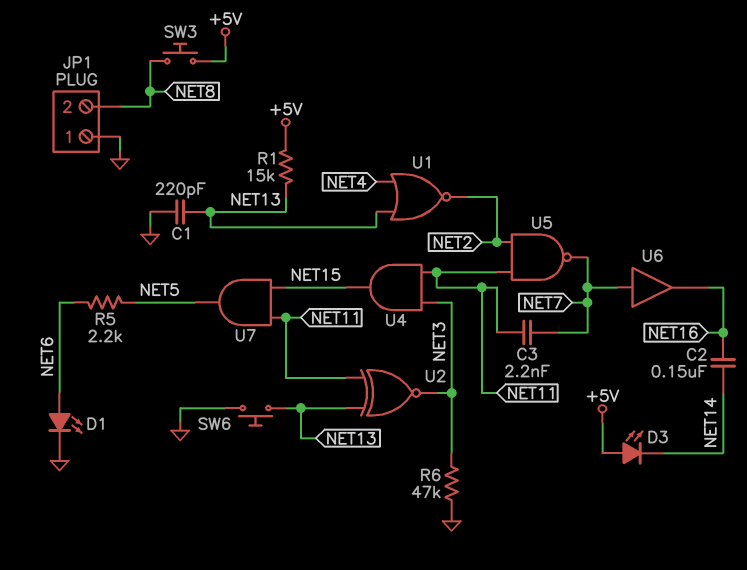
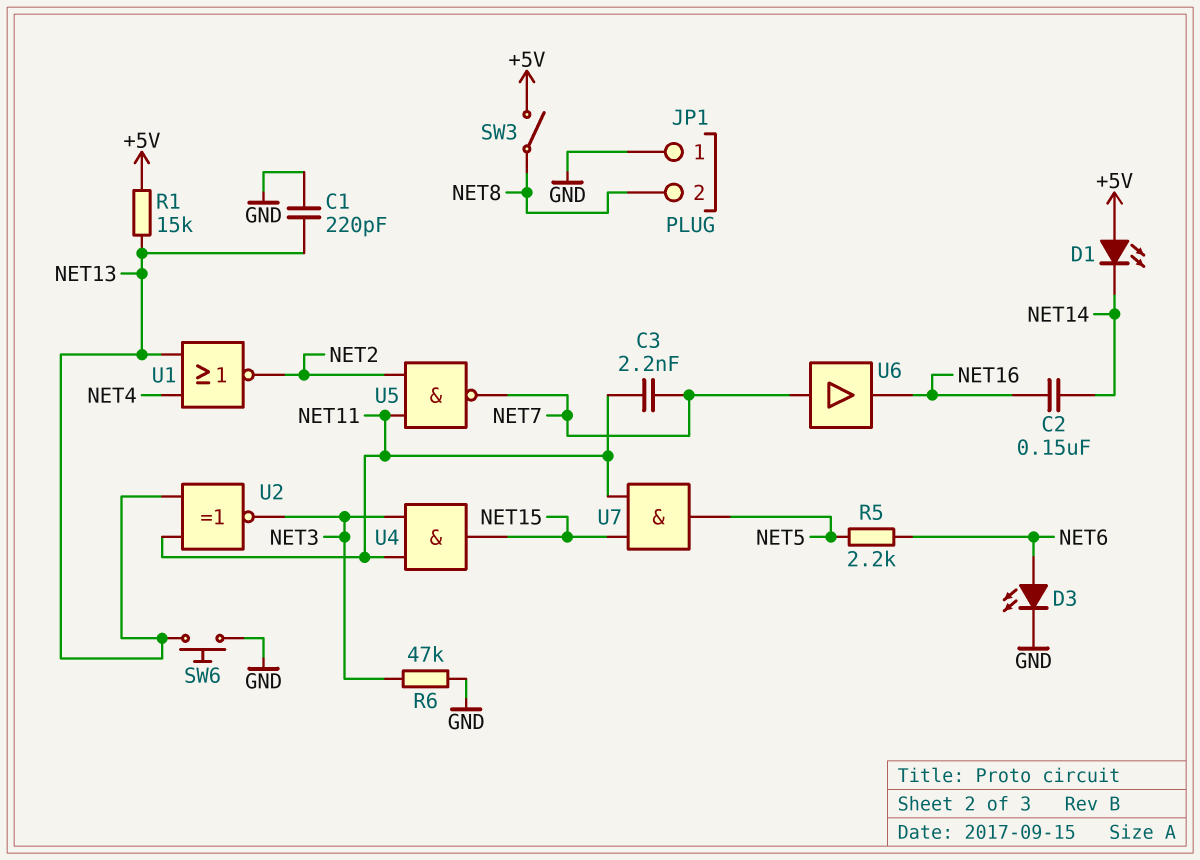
D1: LED (A NET6, K GND) -> LED (A +5V, K NET14)
D3: LED (A +5V, K NET14) -> LED (A NET6, K GND)
SW3: button (+5V, NET8) -> switch (+5V, NET8)

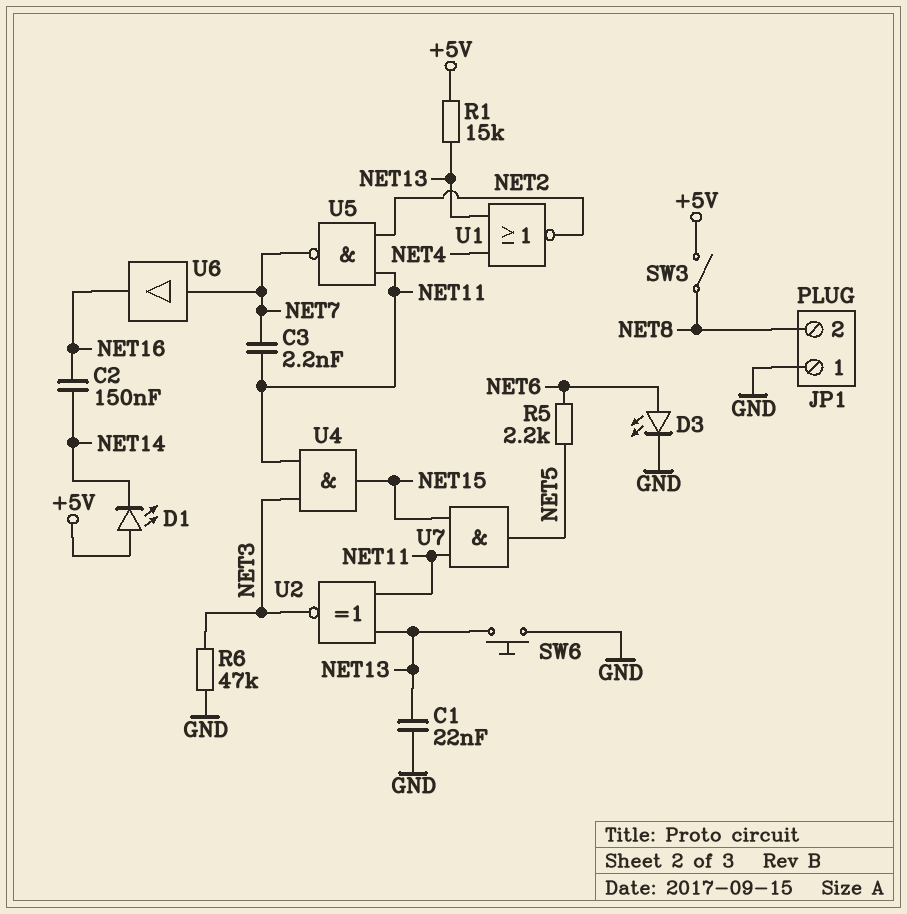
C1: 220pF (GND, NET13) -> 22nF (GND, NET13)

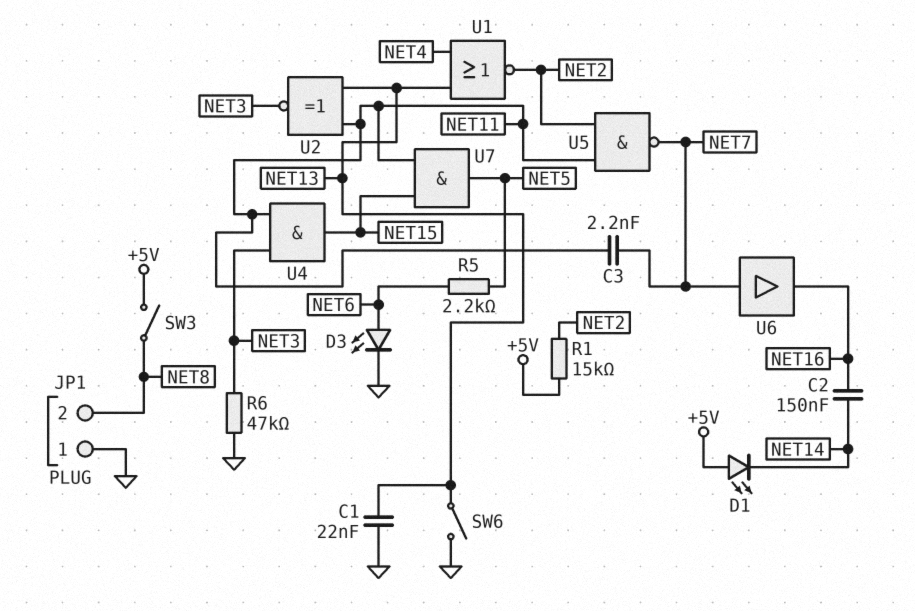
R1: 15k (+5V, NET13) -> 15k (+5V, NET2)
SW6: button (GND, NET13) -> switch (GND, NET13)

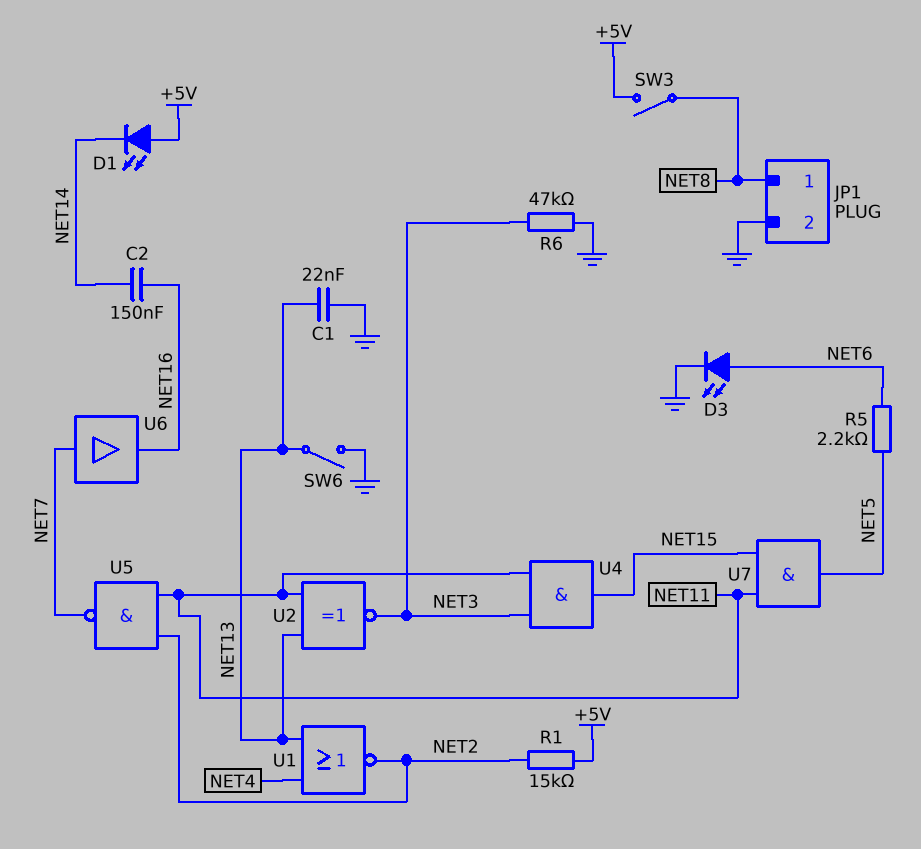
C3: 2.2nF (NET7, NET11) -> none
JP1 pin 1: GND -> NET8
JP1 pin 2: NET8 -> GND

